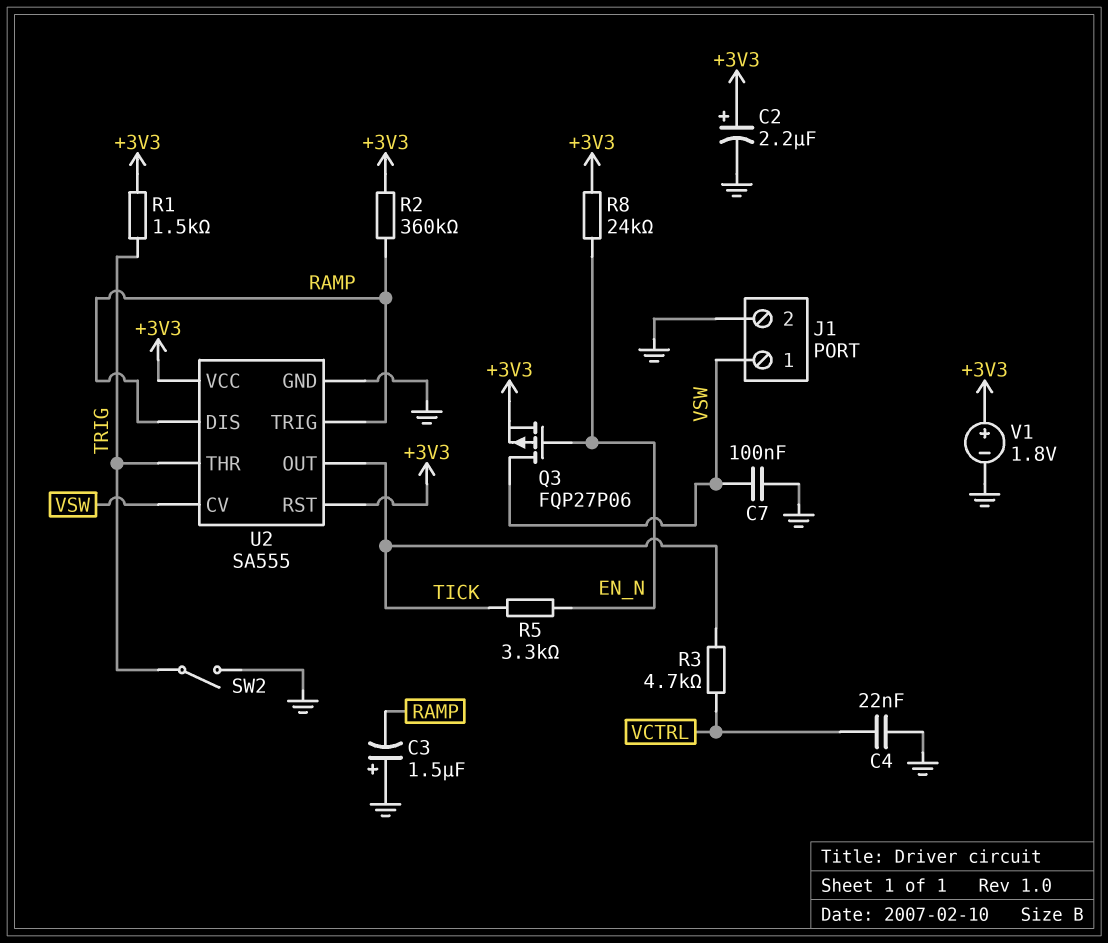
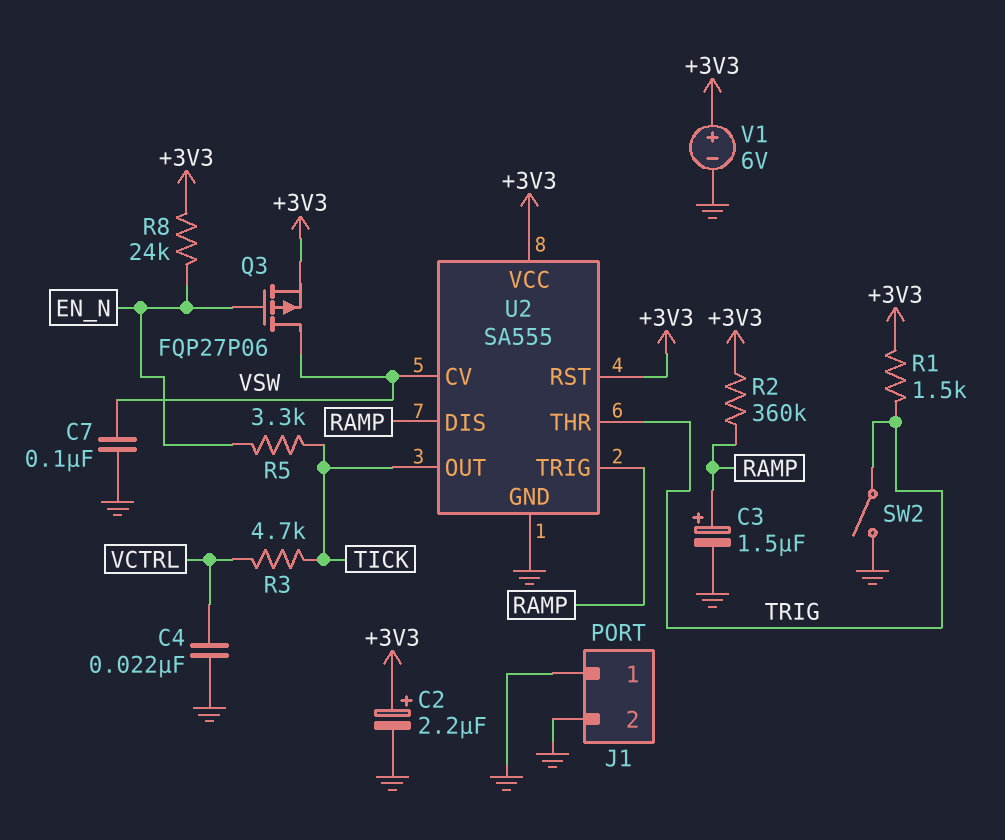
C3: 1.5uF (plus GND, minus RAMP) -> 1.5uF (plus RAMP, minus GND)
J1 pin 1: VSW -> GND
V1: 1.8V (plus +3V3, minus GND) -> 6V (plus +3V3, minus GND)

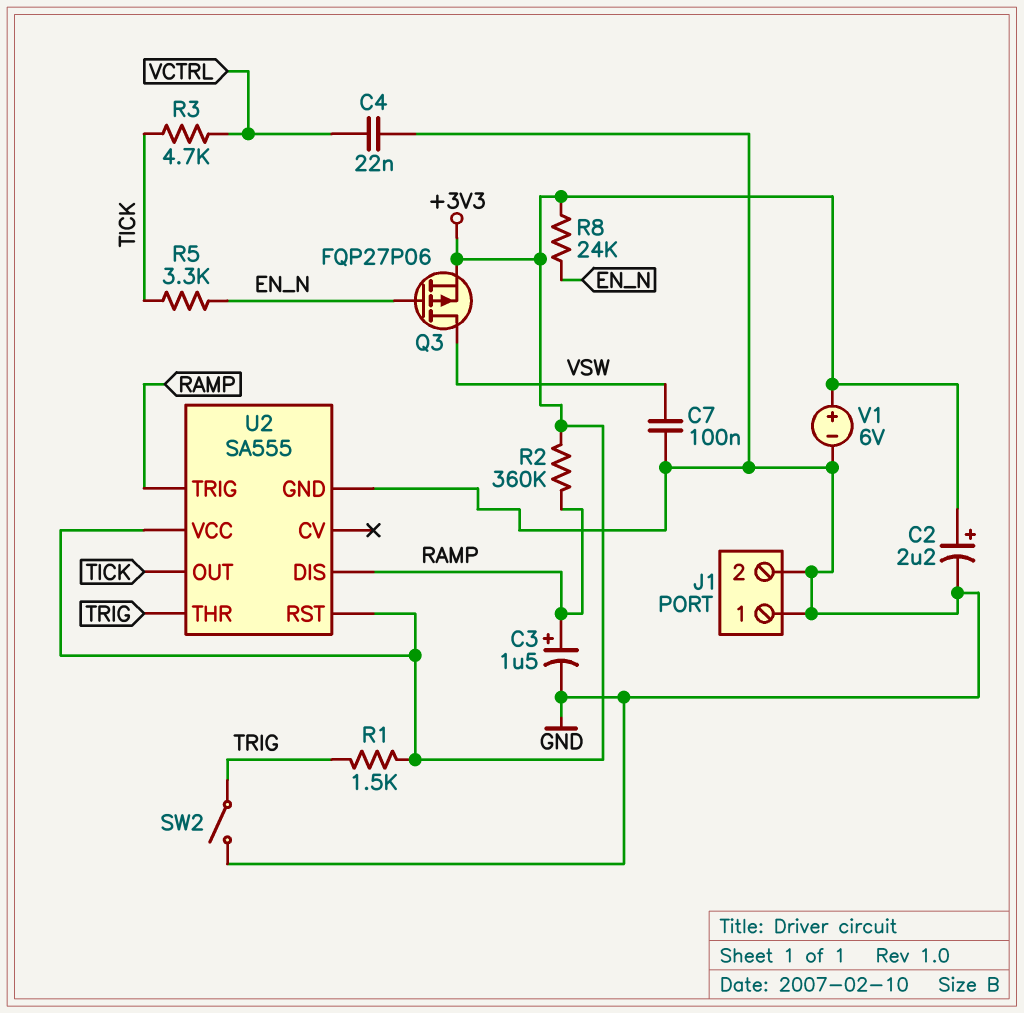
U2 pin CV: VSW -> none

